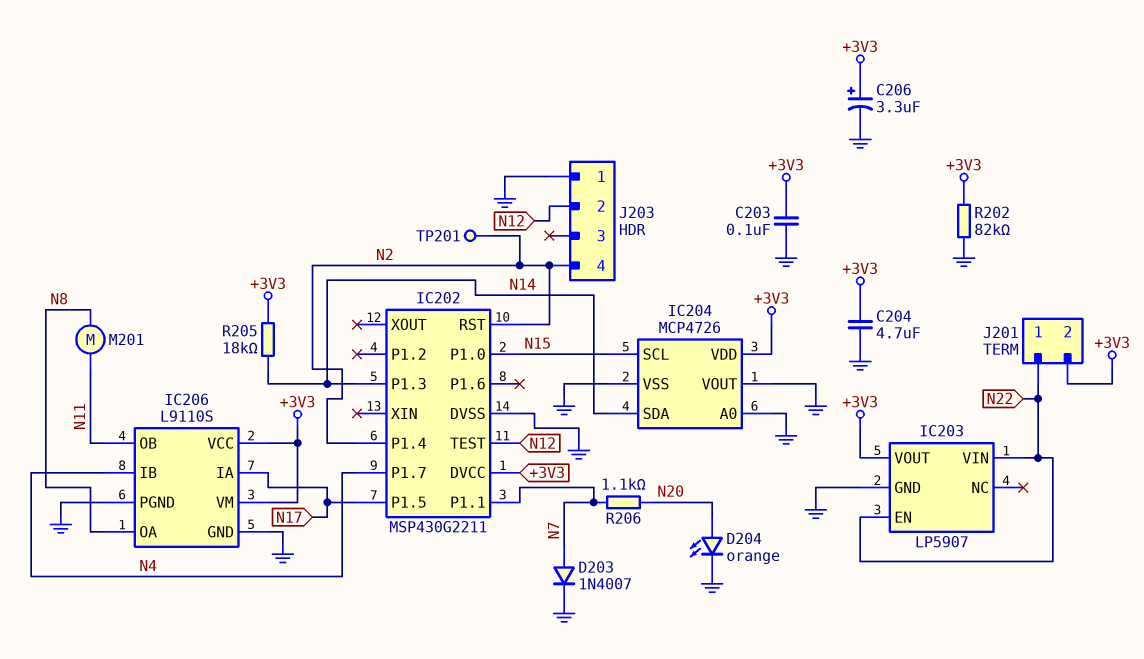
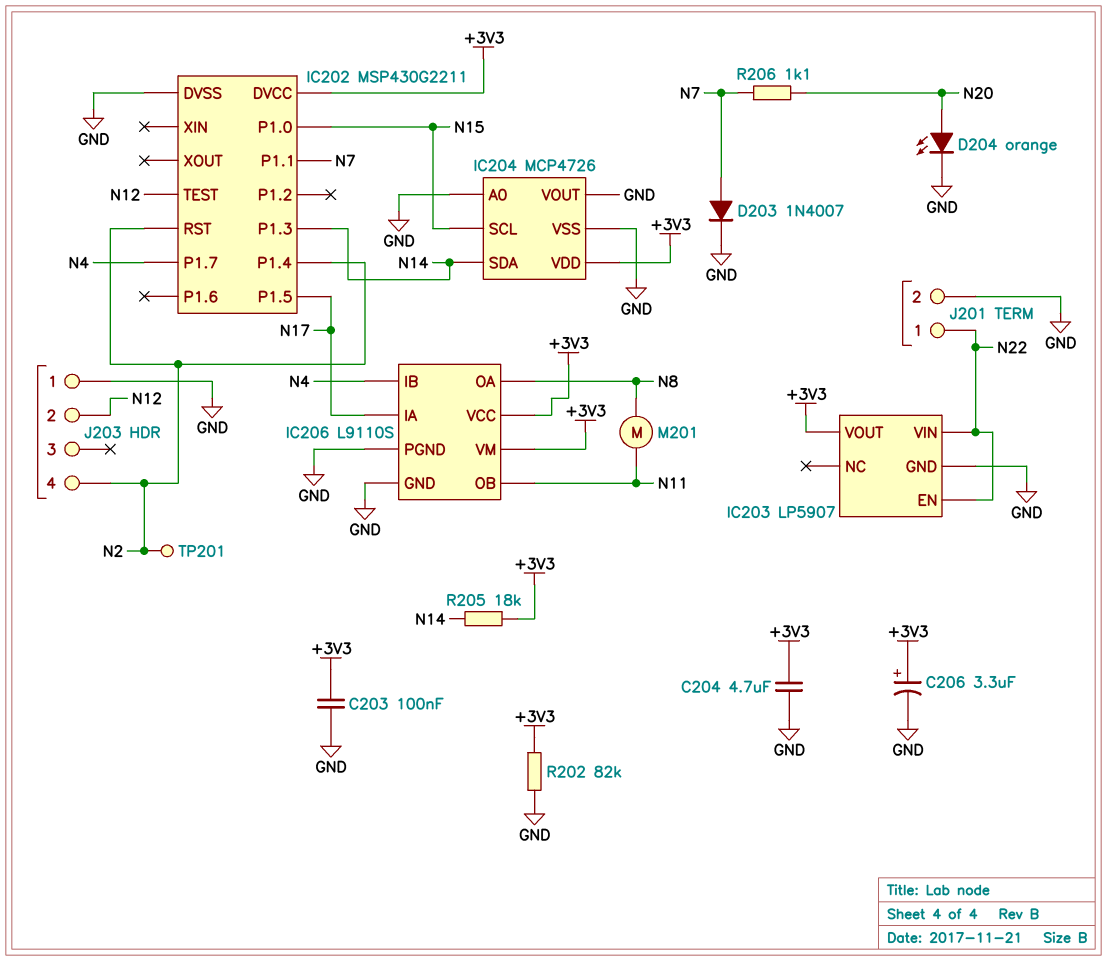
J201 pin 2: +3V3 -> GND

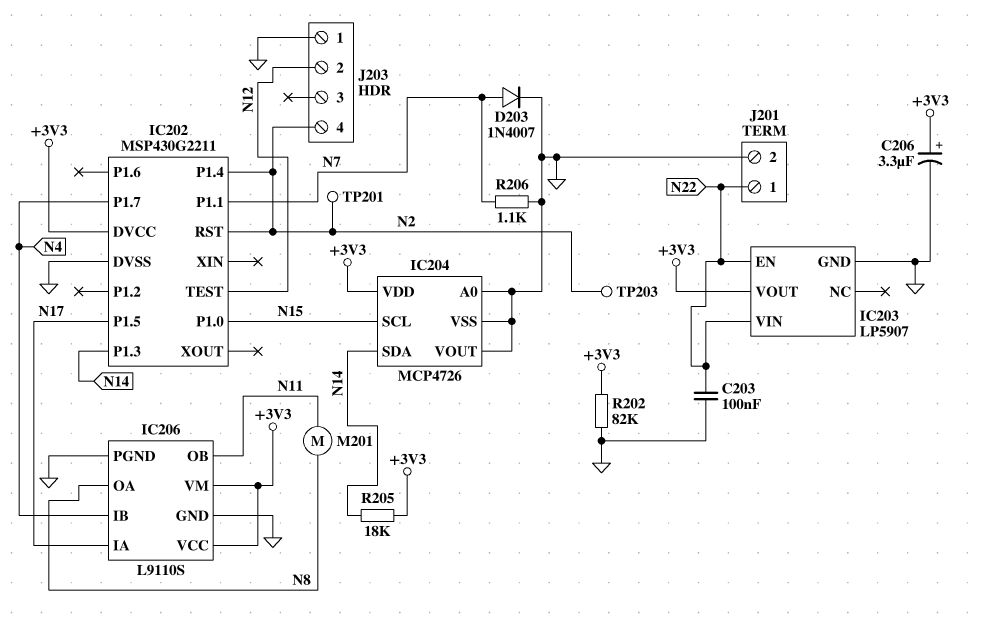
C203: 100nF (+3V3, GND) -> 100nF (GND, N22)
C204: 4.7uF (+3V3, GND) -> none
D204: LED orange (A N20, K GND) -> none
R206: 1.1k (N7, N20) -> 1.1k (GND, N7)
TP203: none -> test point (N2)

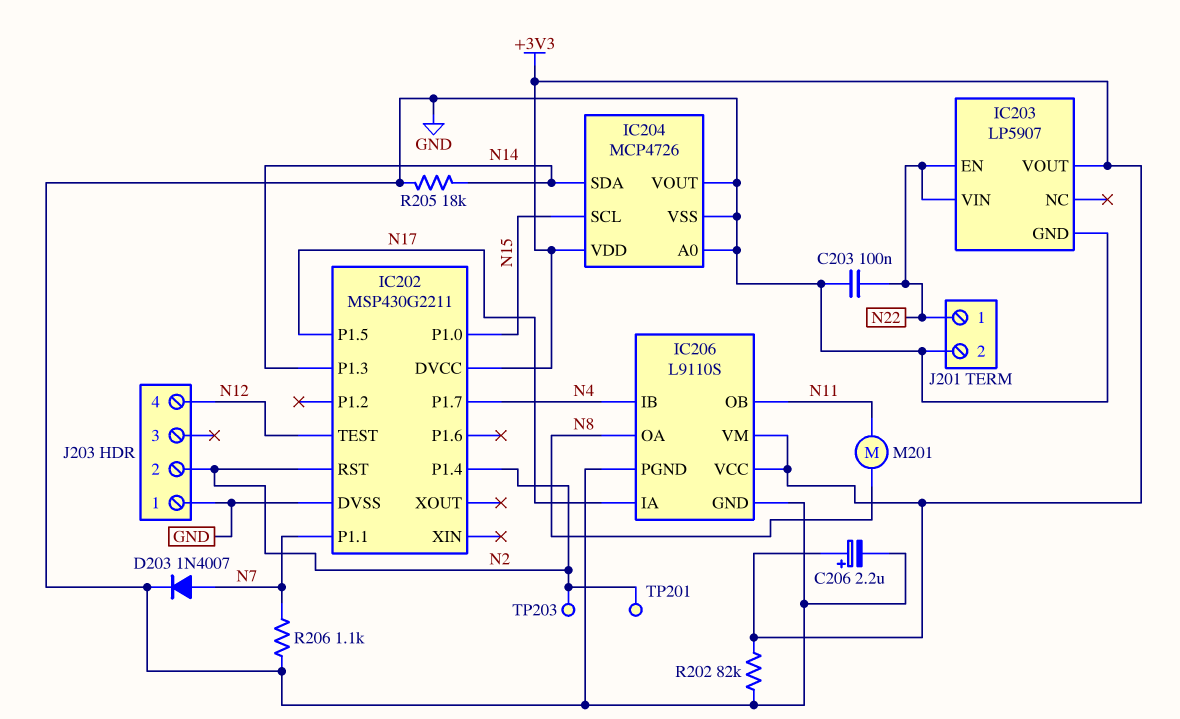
C206: 3.3uF (plus +3V3, minus GND) -> 2.2uF (plus +3V3, minus GND)
J203 pin 2: N12 -> N2
J203 pin 4: N2 -> N12
R205: 18k (+3V3, N14) -> 18k (GND, N14)

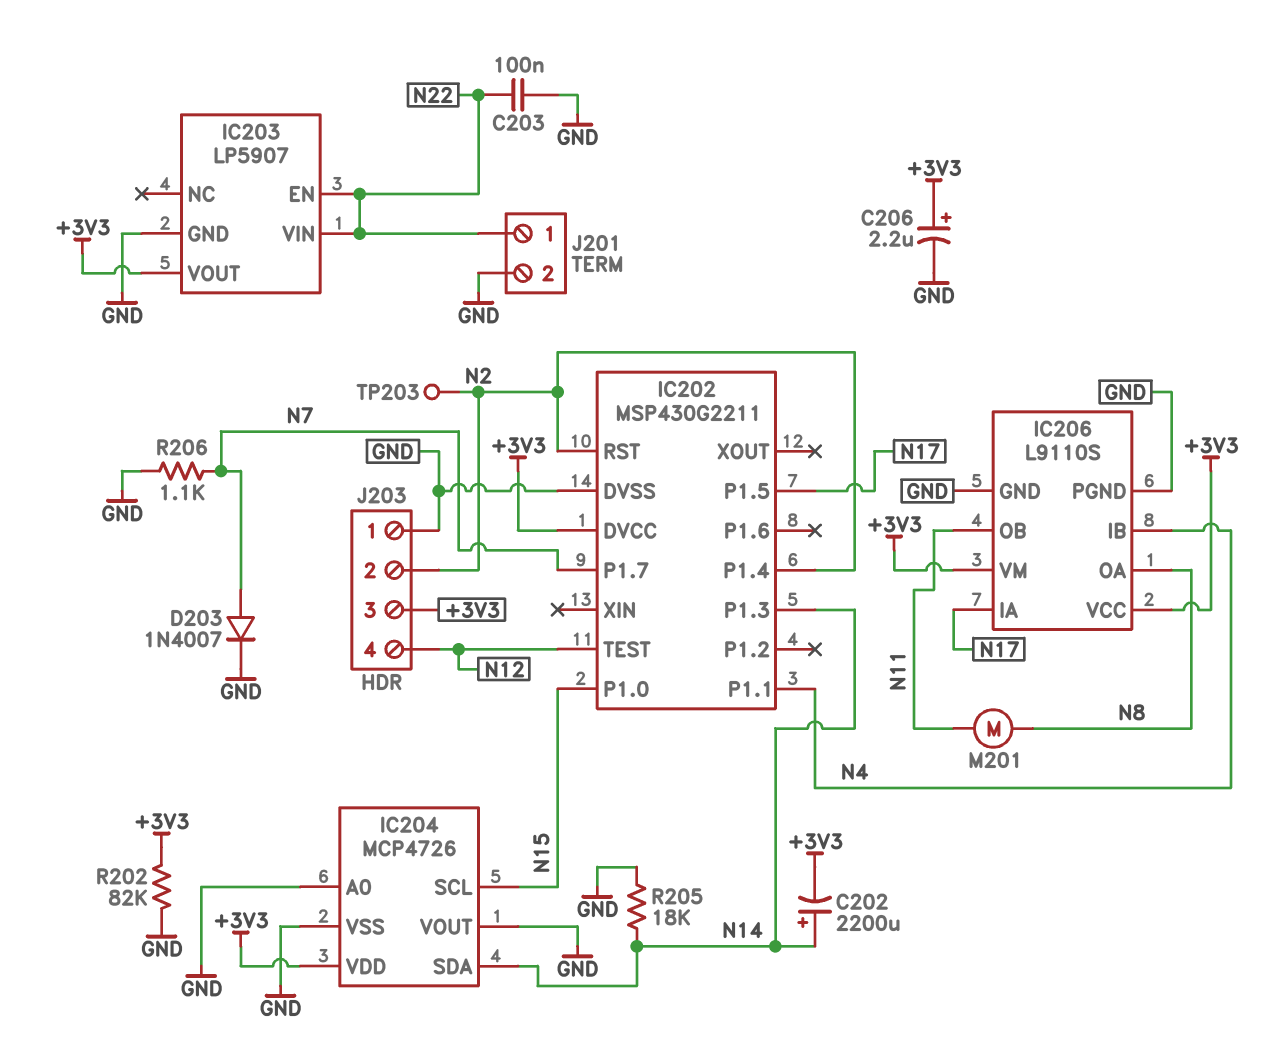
C202: none -> 2200uF (plus N14, minus +3V3)
IC202 pin P1.1: N7 -> N4
IC202 pin P1.7: N4 -> N7
J203 pin 3: none -> +3V3
TP201: test point (N2) -> none

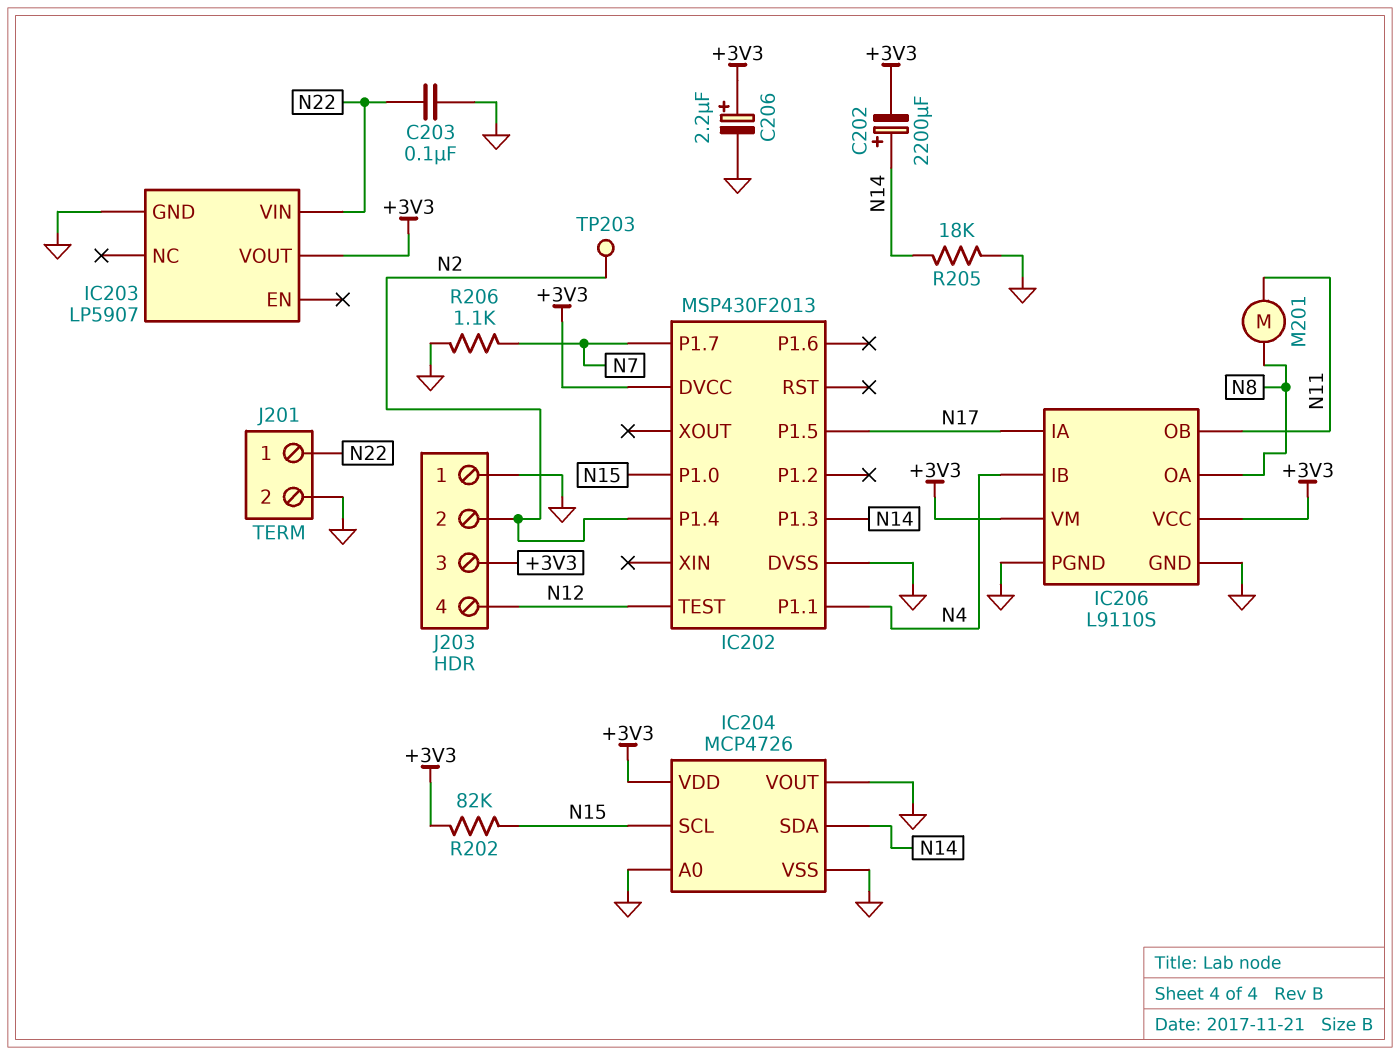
D203: diode 1N4007 (A N7, K GND) -> none
IC202: MSP430G2211 -> MSP430F2013
IC202 pin RST: N2 -> none
IC203 pin EN: N22 -> none
R202: 82k (+3V3, GND) -> 82k (+3V3, N15)

